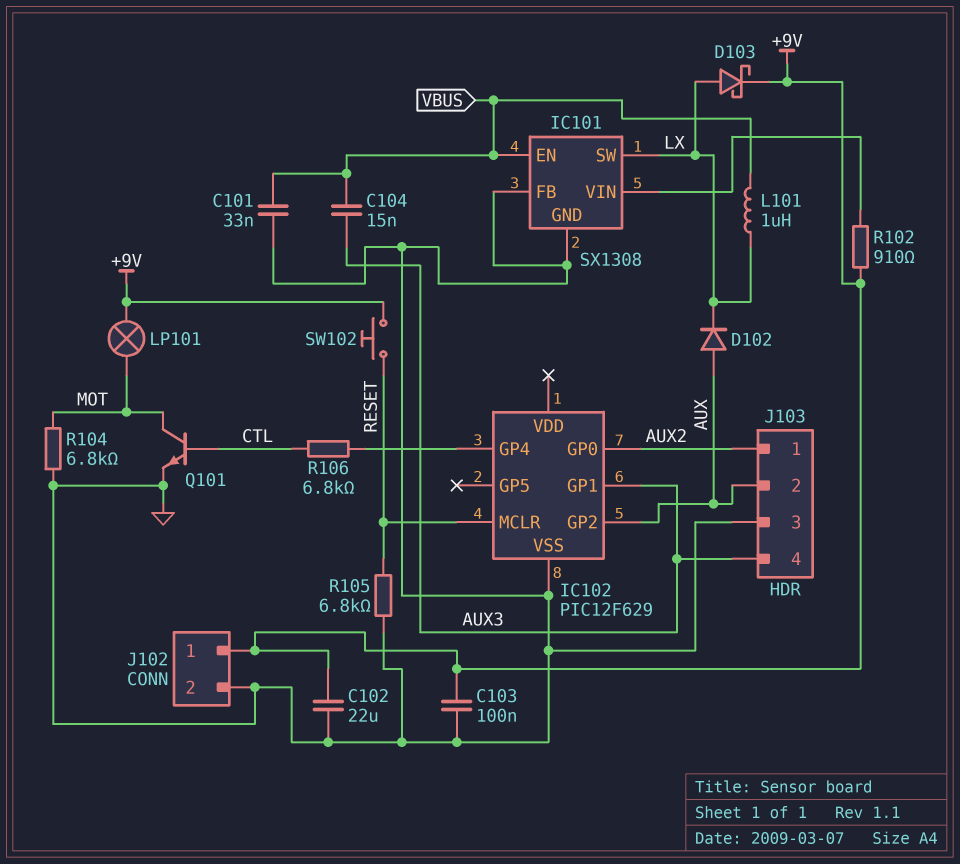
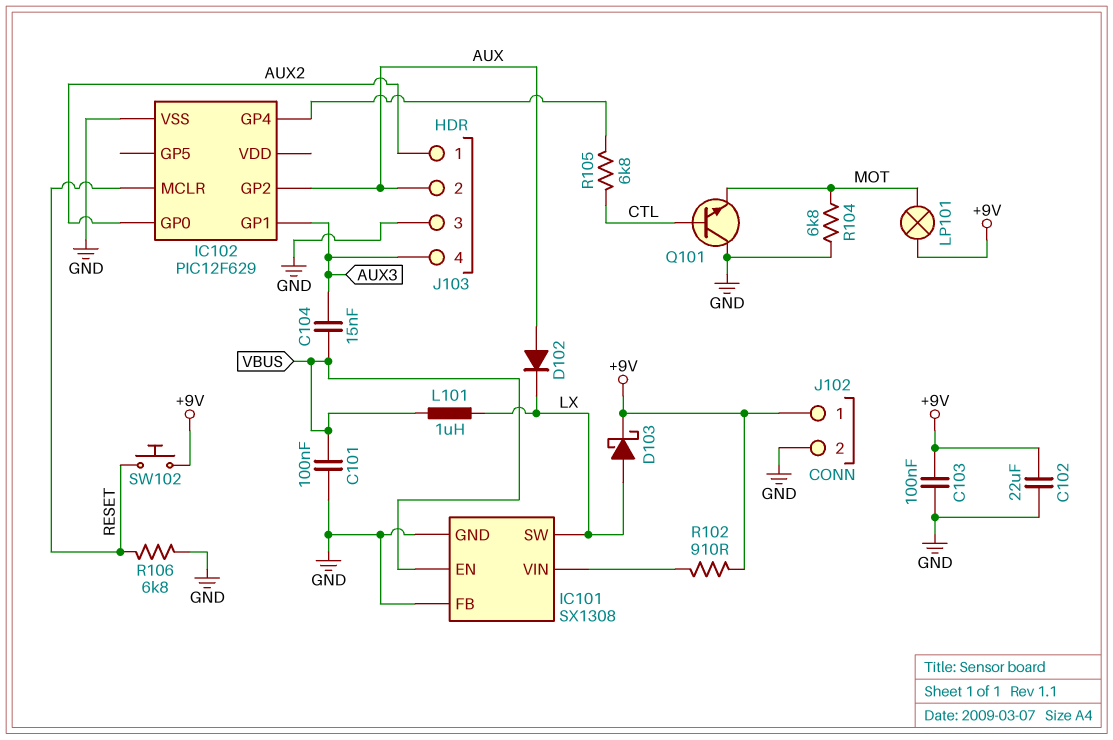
C101: 33nF (GND, VBUS) -> 100nF (GND, VBUS)
Q101: NPN (B CTL, C MOT, E GND) -> NPN (B CTL, C GND, E MOT)
R105: 6.8k (GND, RESET) -> 6.8k (CTL, IC102/GP4)
R106: 6.8k (CTL, IC102/GP4) -> 6.8k (GND, RESET)

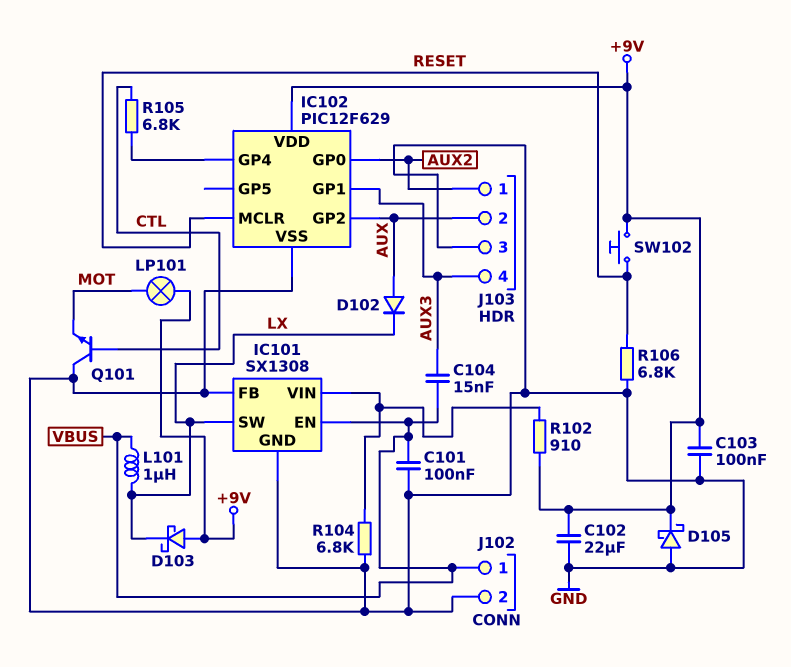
D103: schottky (A LX, K +9V) -> schottky (A +9V, K LX)
D105: none -> schottky (A GND, K +9V)
IC102 pin VDD: none -> +9V
J102 pin 1: +9V -> VBUS
R104: 6.8k (GND, MOT) -> 6.8k (GND, IC101/VIN)

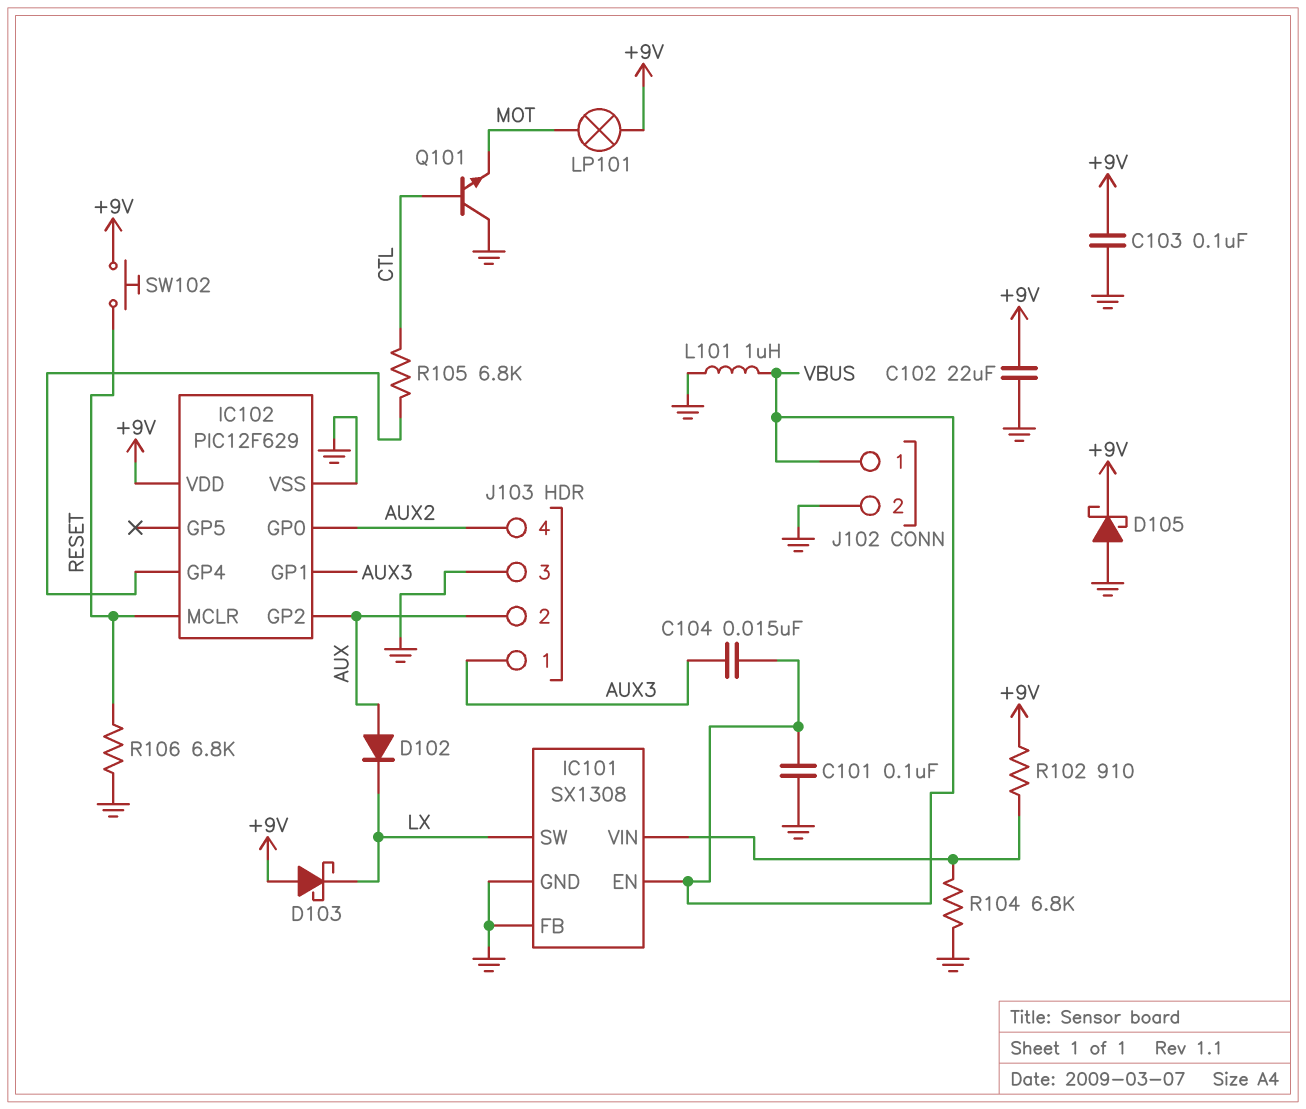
J103 pin 1: AUX2 -> AUX3
J103 pin 4: AUX3 -> AUX2
L101: 1uH (LX, VBUS) -> 1uH (GND, VBUS)

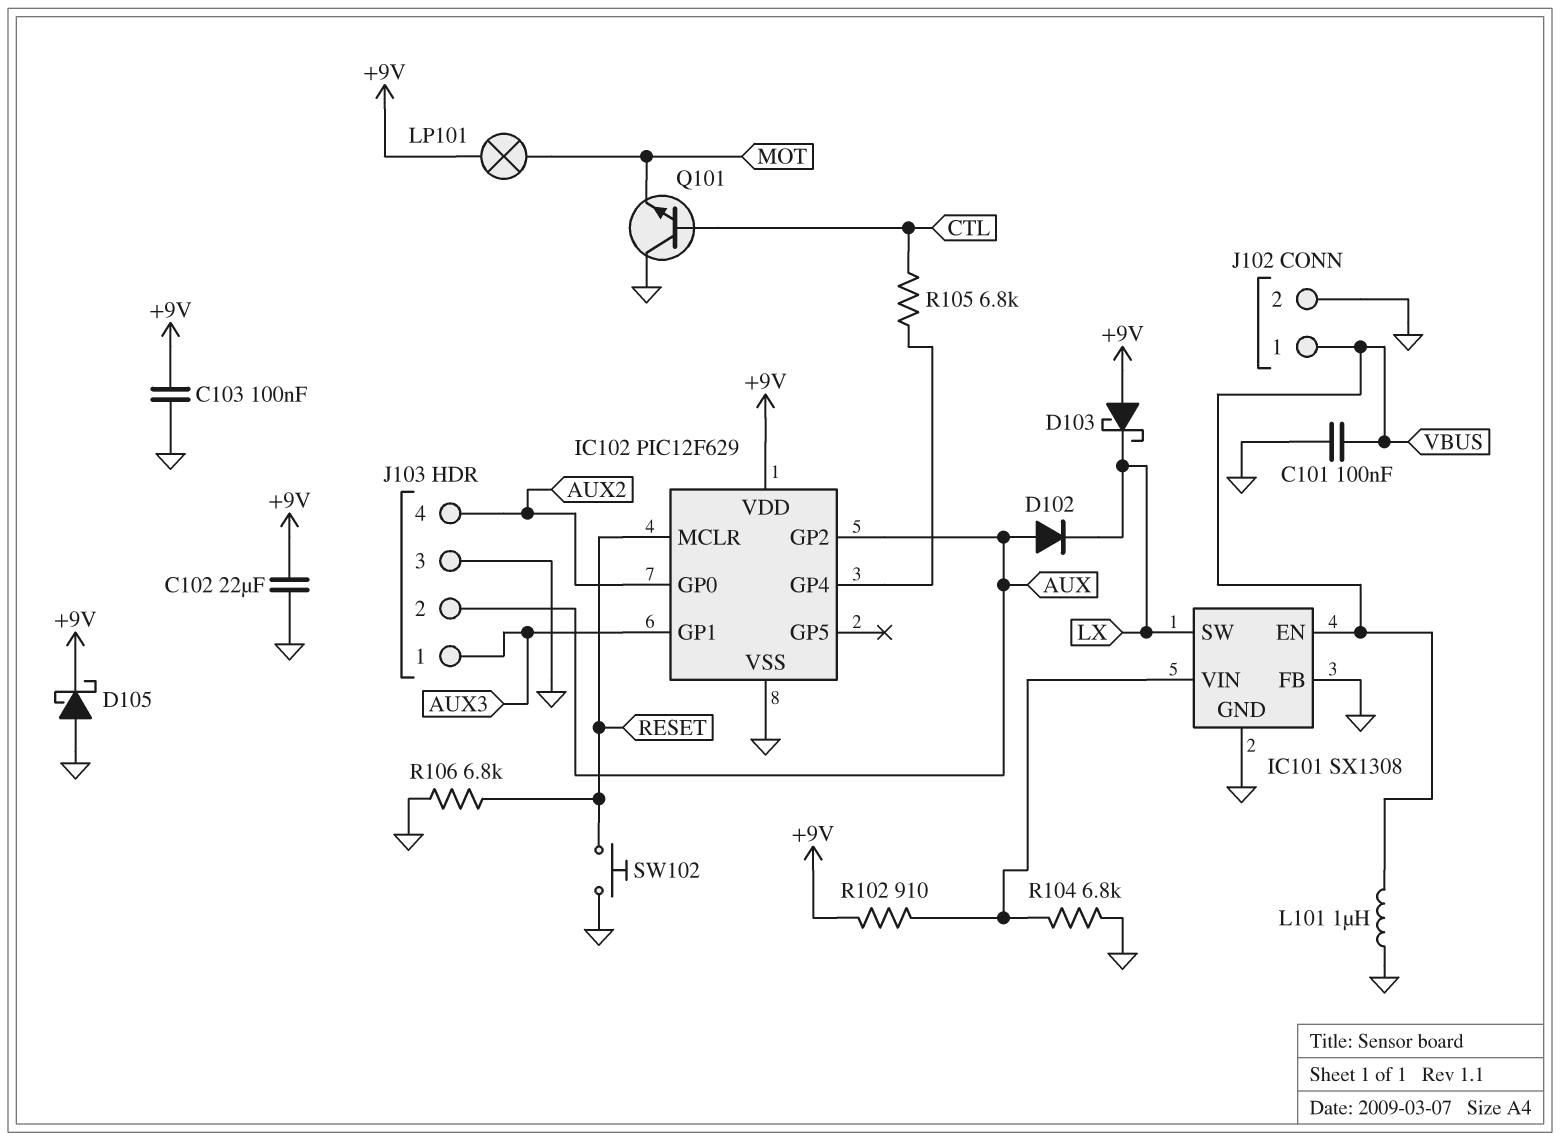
C104: 15nF (AUX3, VBUS) -> none
SW102: button (+9V, RESET) -> button (GND, RESET)

